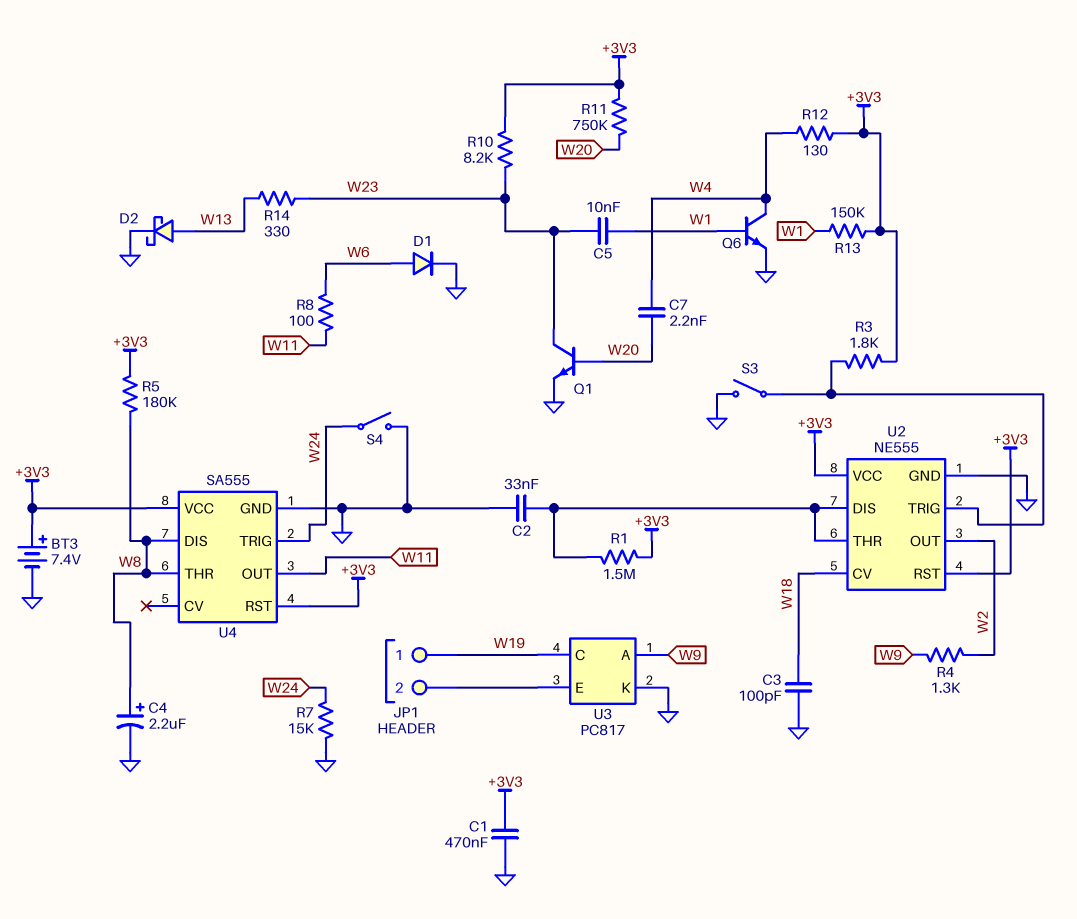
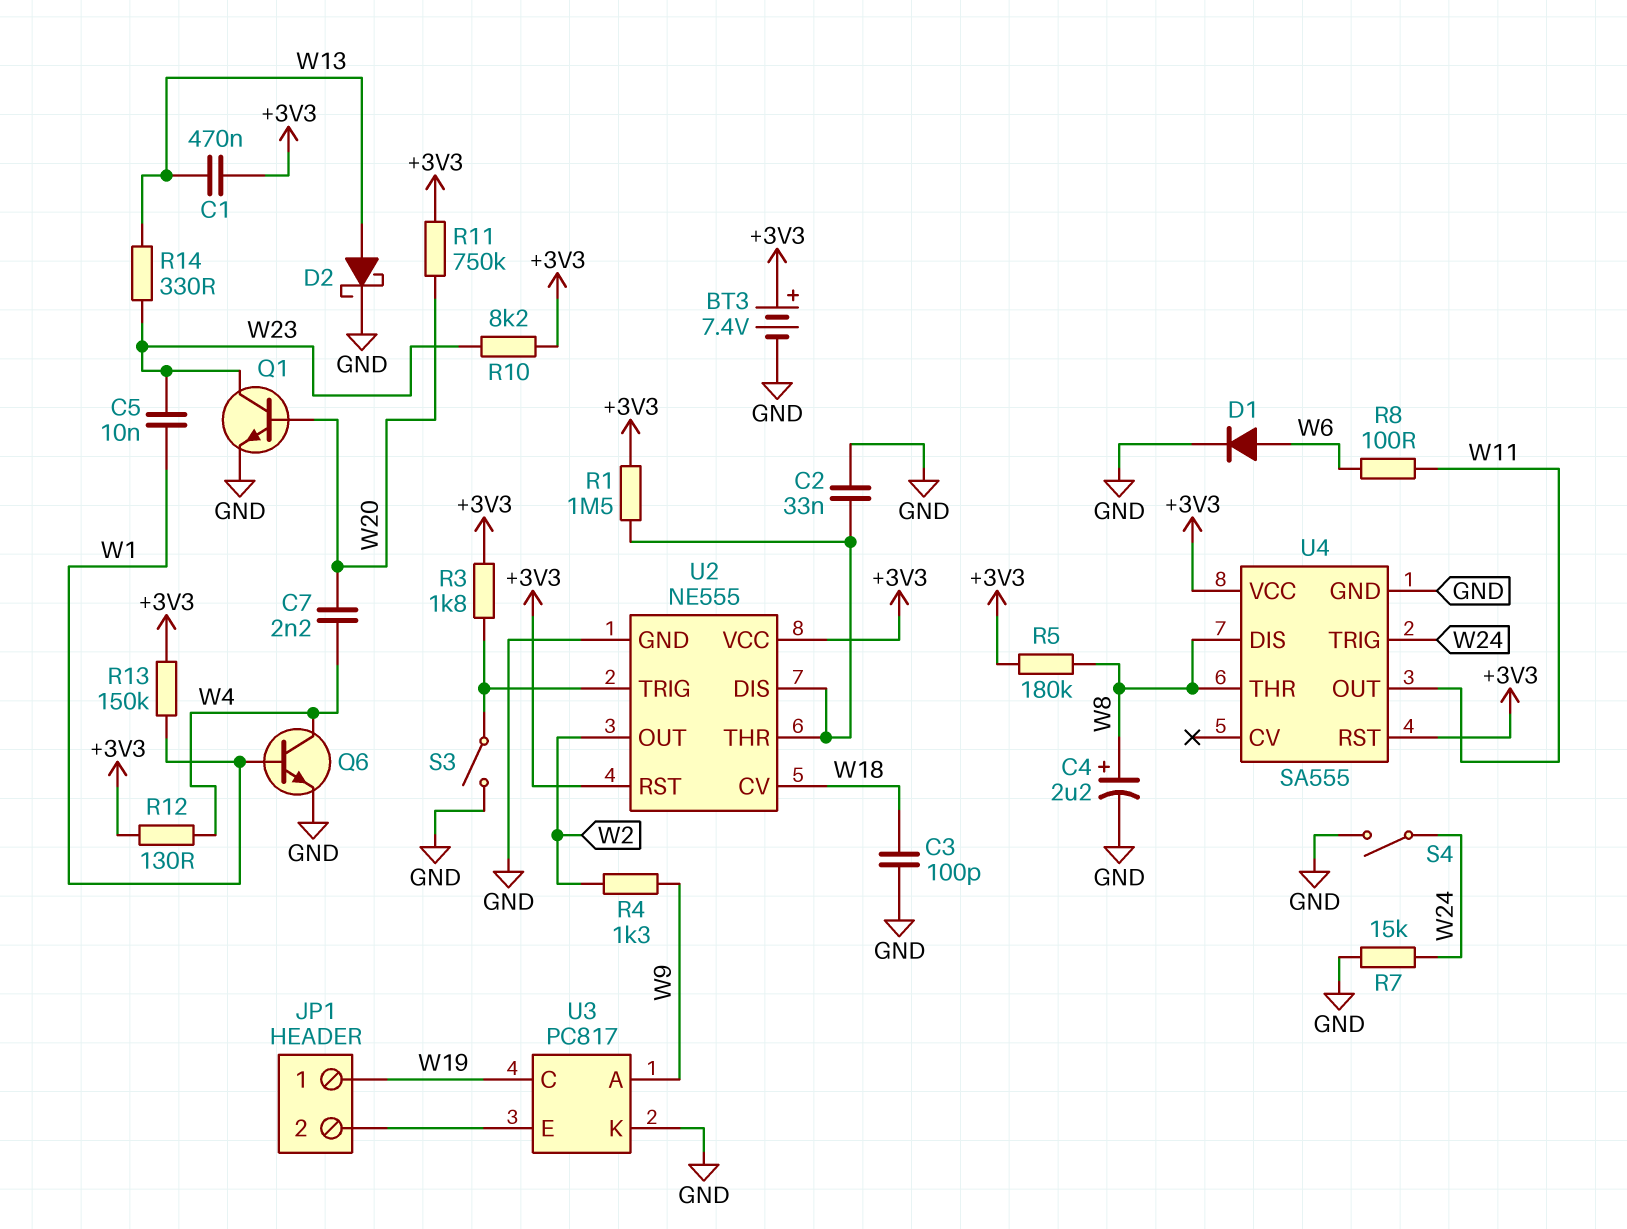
C1: 470nF (+3V3, GND) -> 470nF (+3V3, W13)

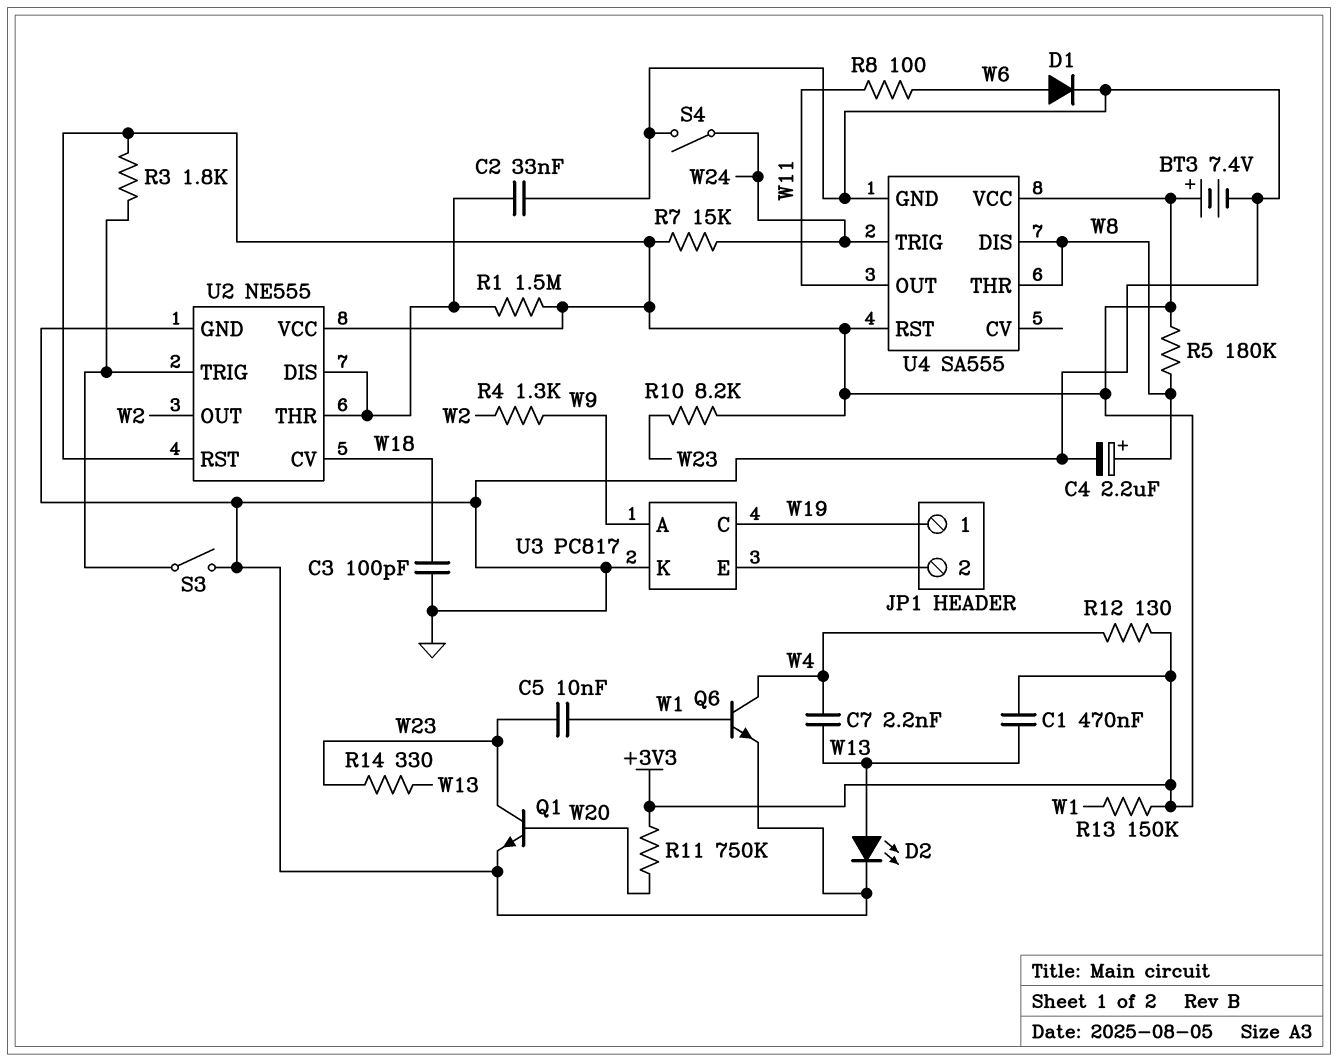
C7: 2.2nF (W4, W20) -> 2.2nF (W4, W13)
D2: schottky (A W13, K GND) -> LED (A W13, K GND)
R7: 15k (GND, W24) -> 15k (+3V3, W24)

